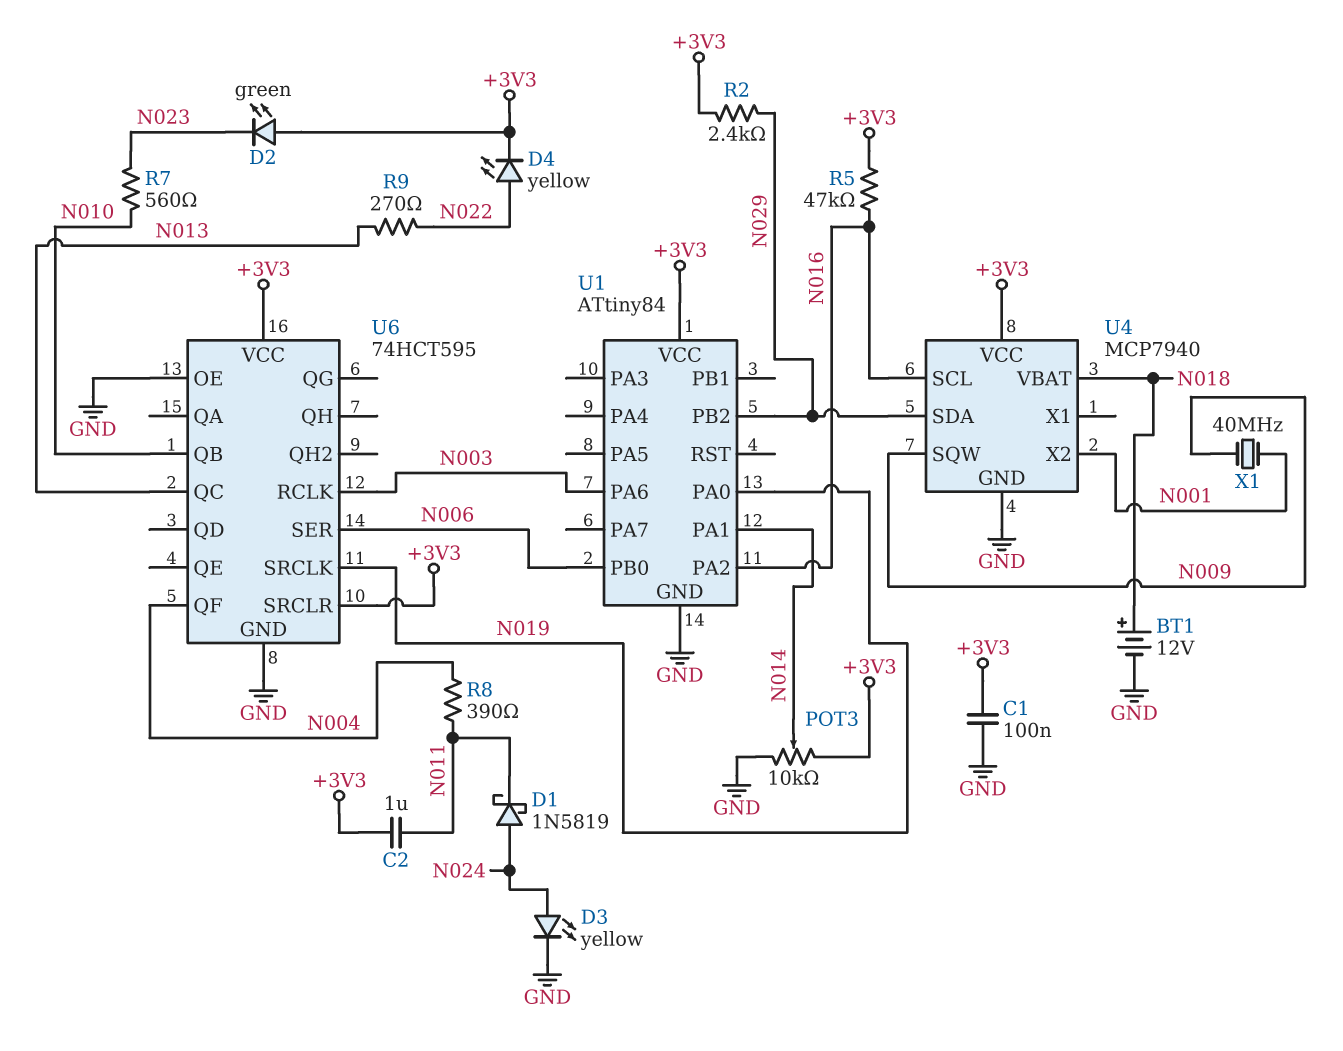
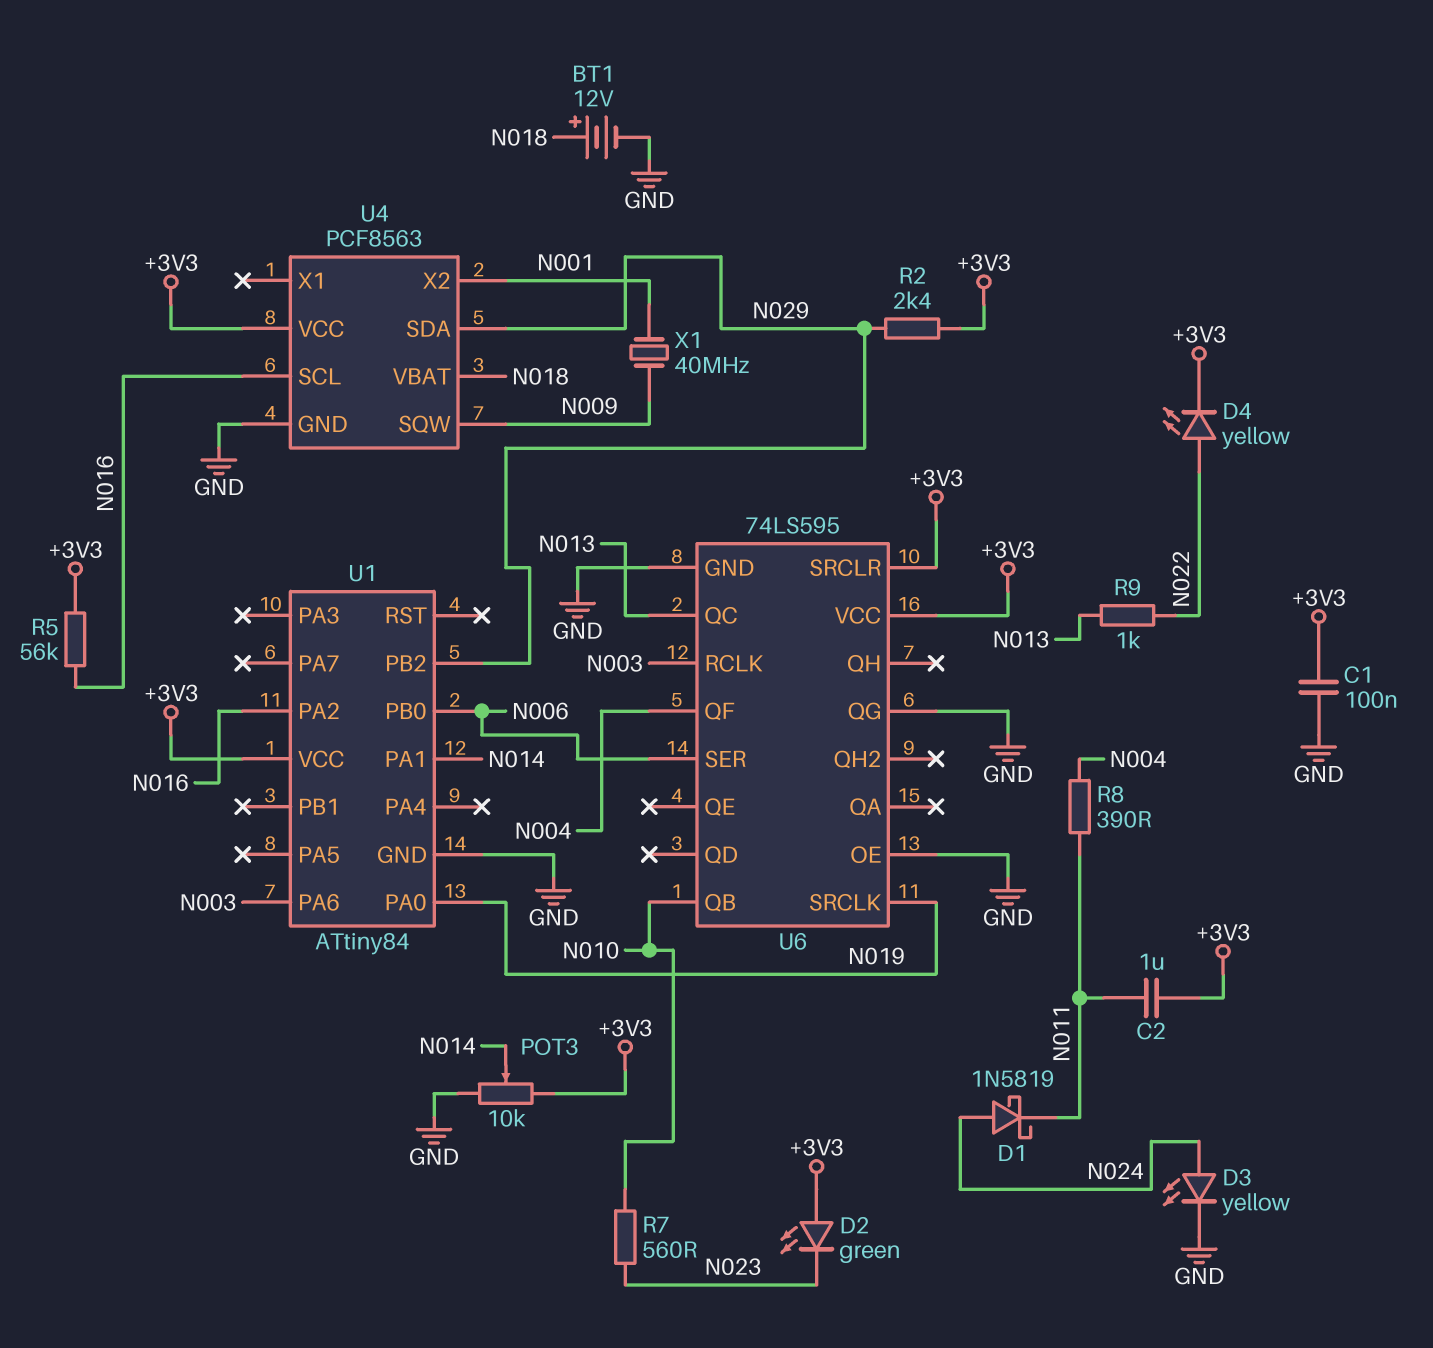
R5: 47k (+3V3, N016) -> 56k (+3V3, N016)
R9: 270 (N013, N022) -> 1k (N013, N022)
U4: MCP7940 -> PCF8563
U6: 74HCT595 -> 74LS595
U6 pin QG: none -> GND

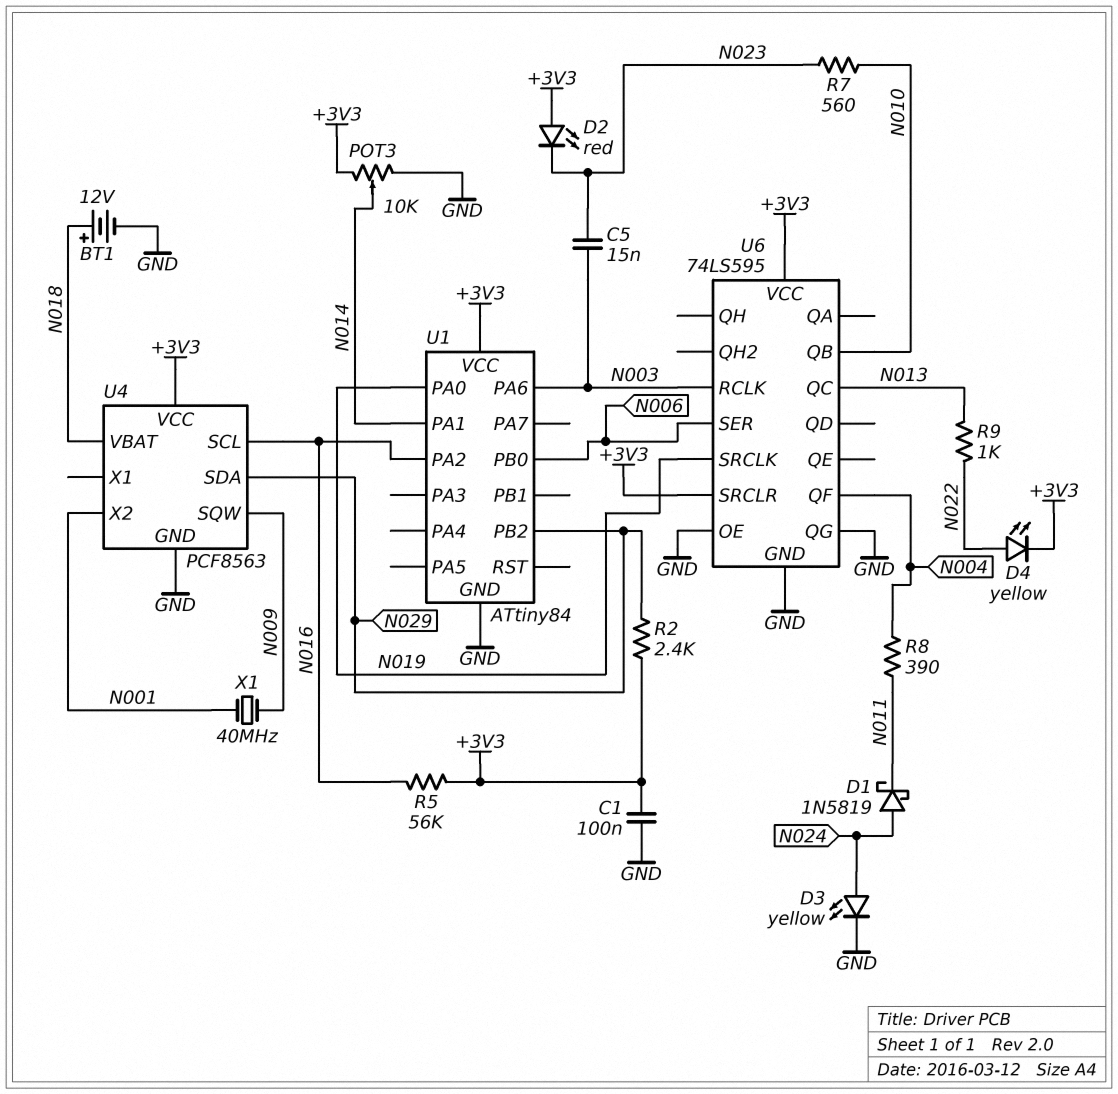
C2: 1uF (+3V3, N011) -> none
C5: none -> 15nF (N003, N023)
D2: LED green (A +3V3, K N023) -> LED red (A +3V3, K N023)

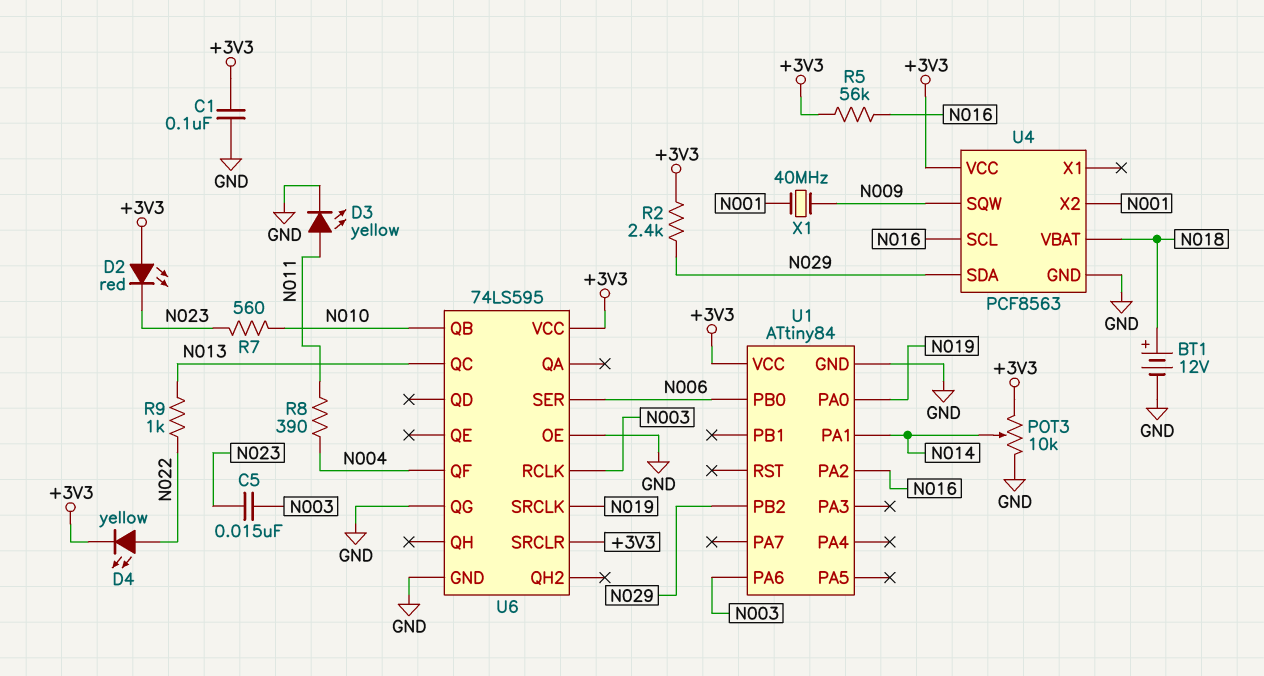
D1: schottky 1N5819 (A N024, K N011) -> none
D3: LED yellow (A N024, K GND) -> LED yellow (A N011, K GND)

